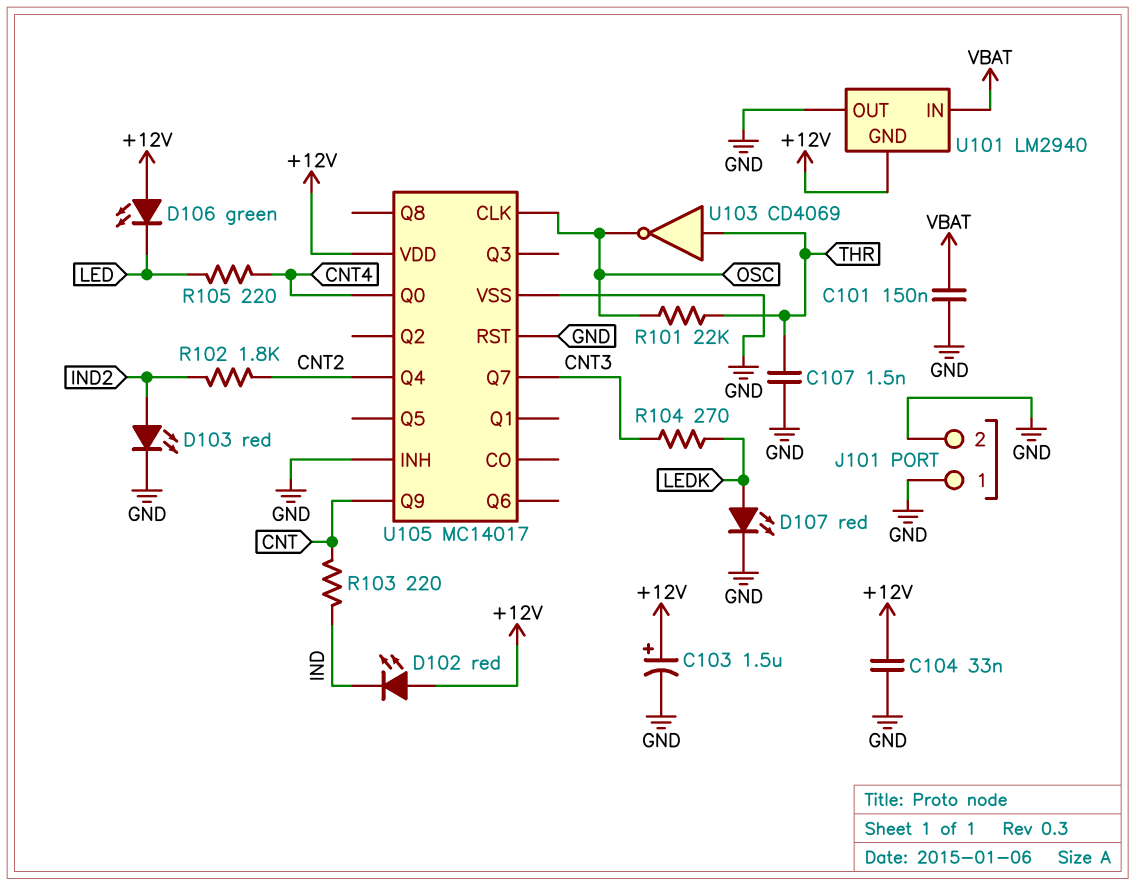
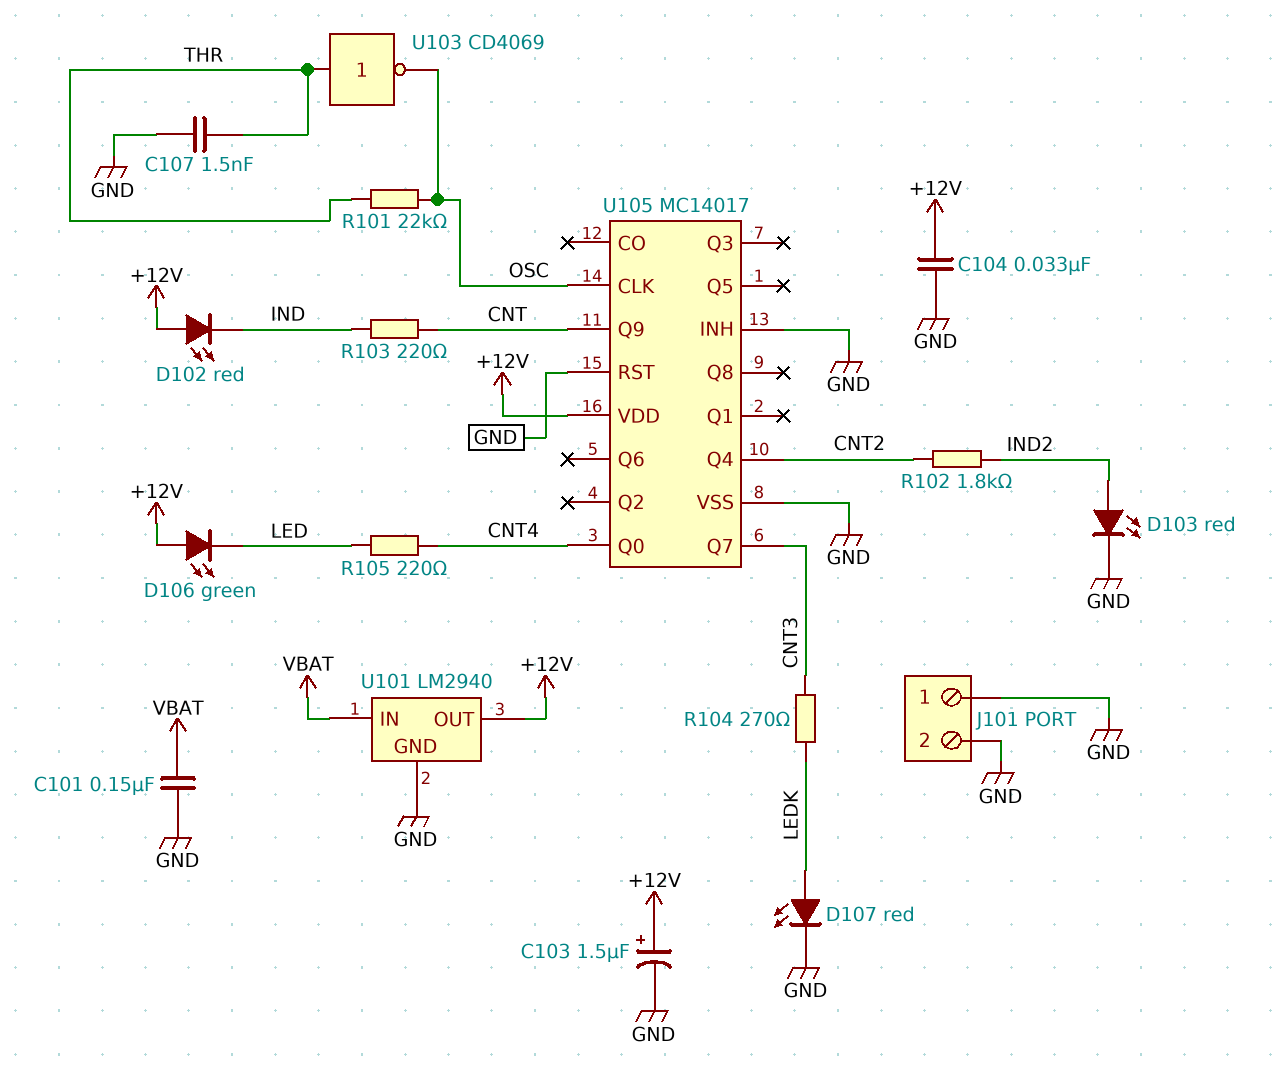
U101 pin GND: +12V -> GND
U101 pin OUT: GND -> +12V

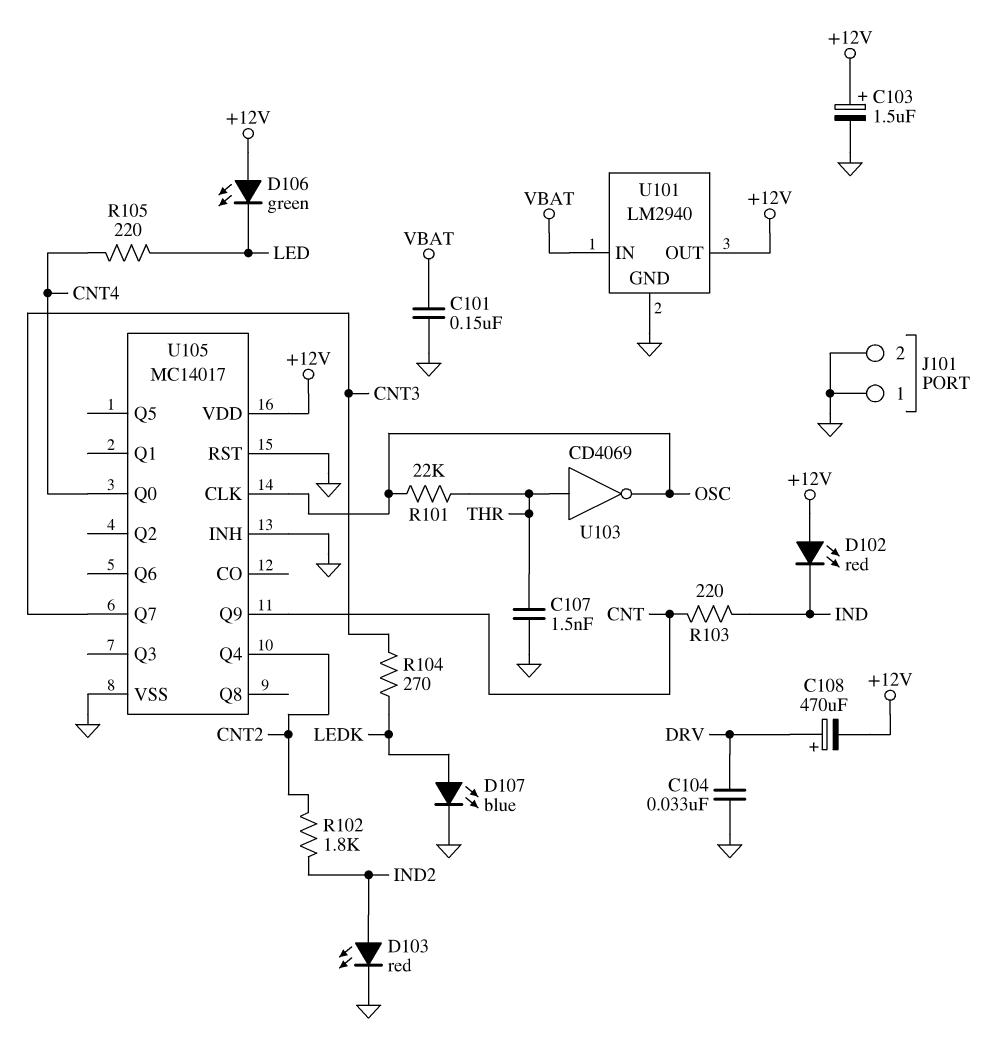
C104: 33nF (+12V, GND) -> 33nF (DRV, GND)
C108: none -> 470uF (plus DRV, minus +12V)
D107: LED red (A LEDK, K GND) -> LED blue (A LEDK, K GND)

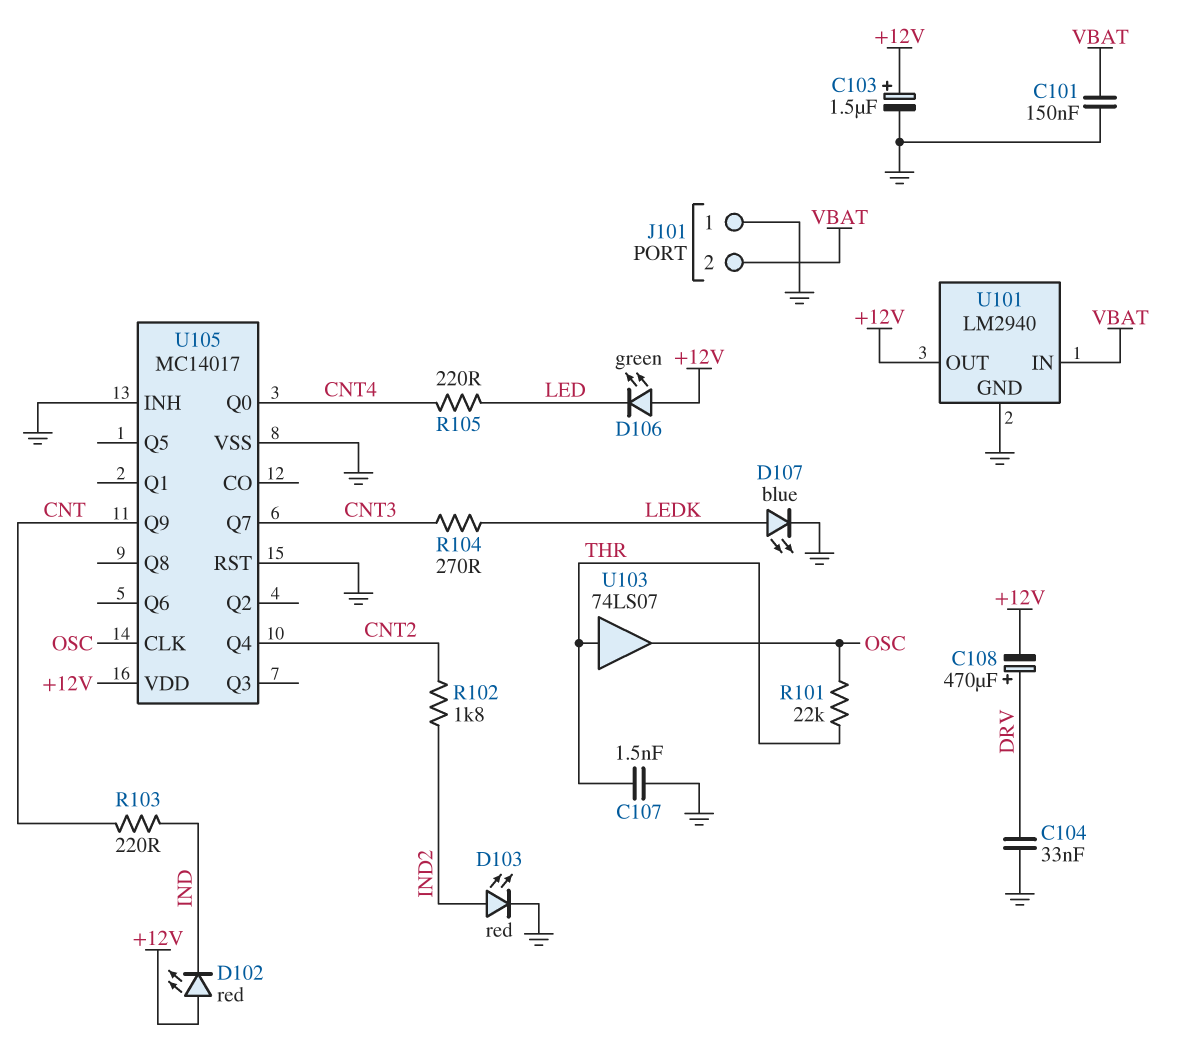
J101 pin 2: GND -> VBAT
U103: NOT CD4069 (in THR, out OSC) -> buffer 74LS07 (in THR, out OSC)

